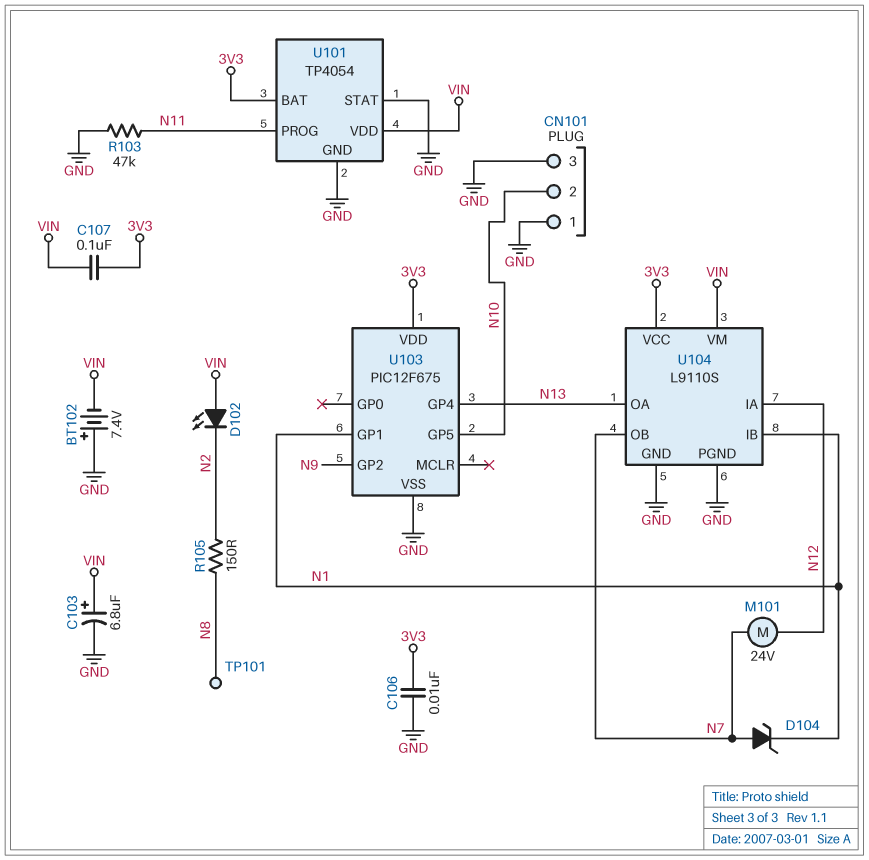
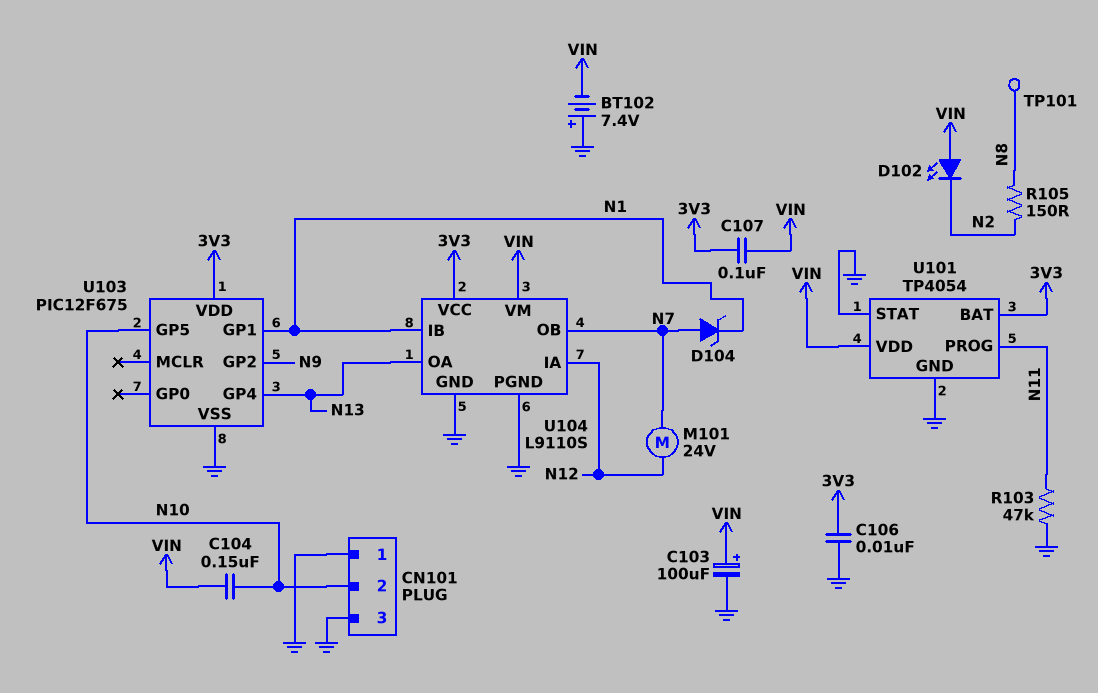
C103: 6.8uF (plus VIN, minus GND) -> 100uF (plus VIN, minus GND)
C104: none -> 150nF (N10, VIN)

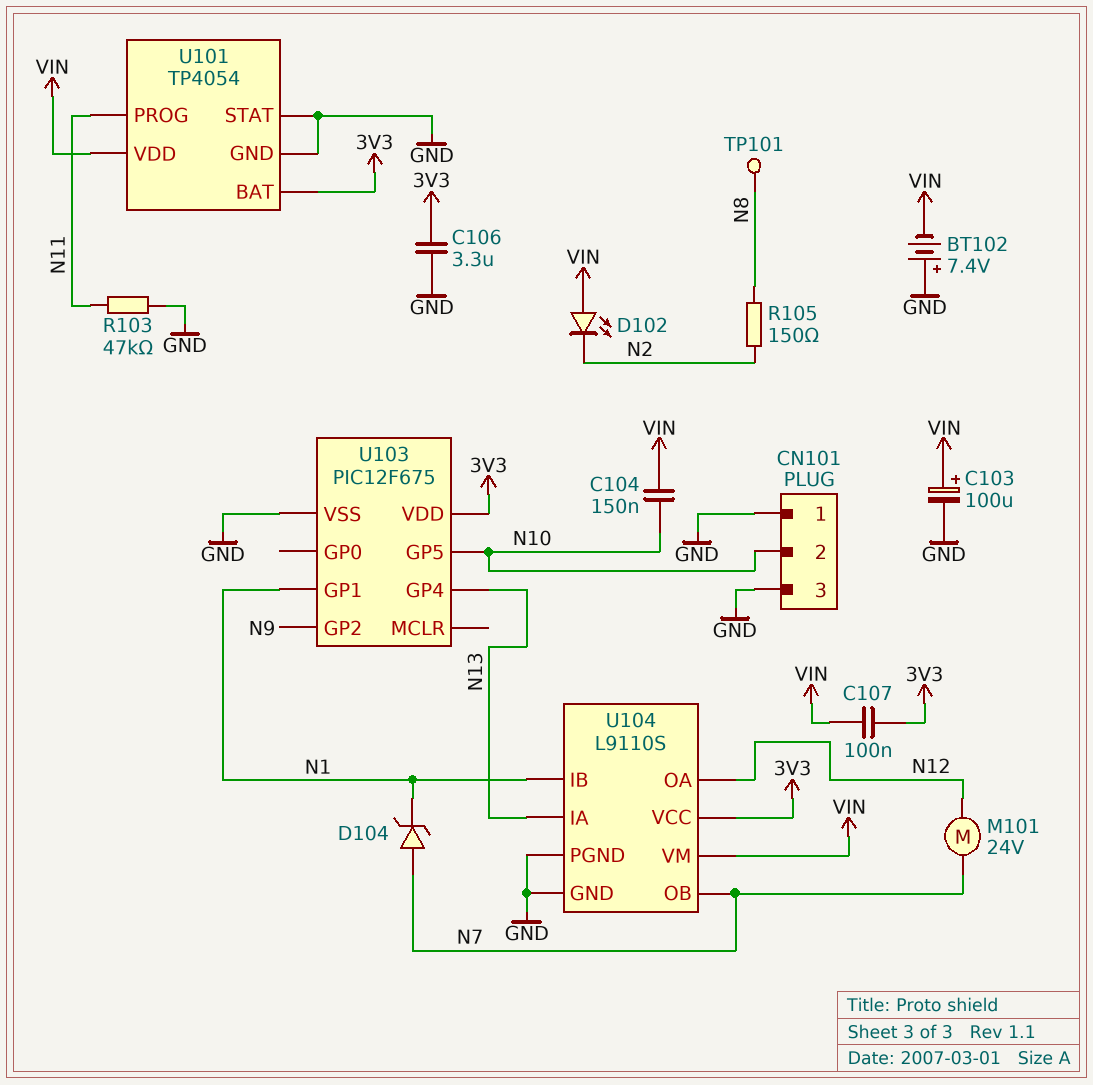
C106: 10nF (3V3, GND) -> 3.3uF (3V3, GND)
U104 pin IA: N12 -> N13
U104 pin OA: N13 -> N12

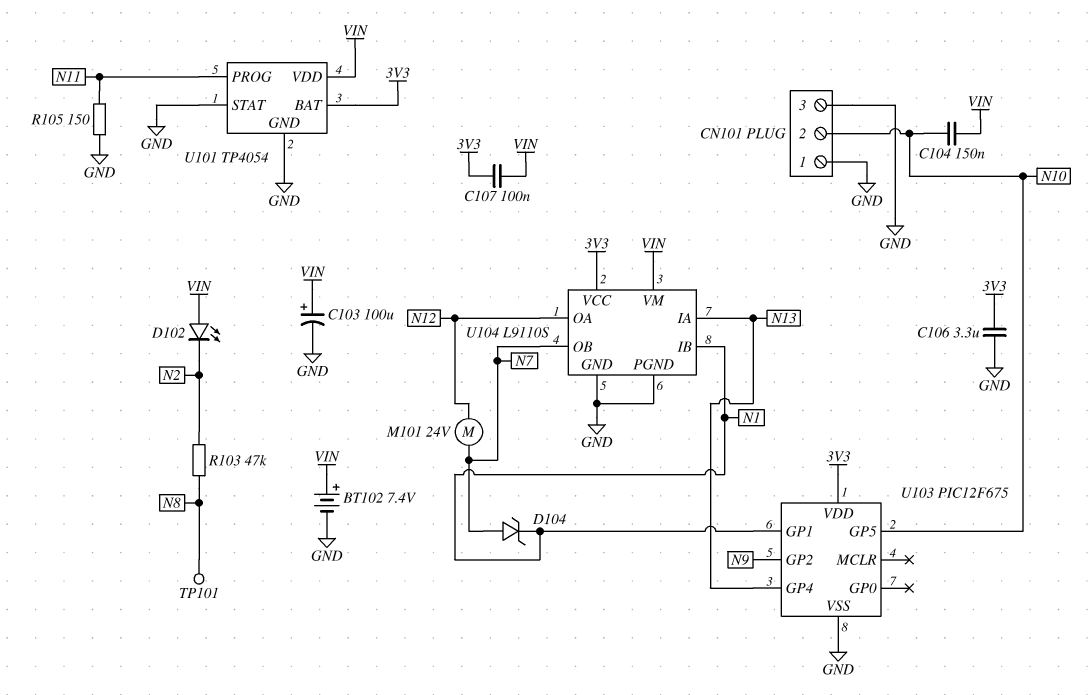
BT102: 7.4V (plus GND, minus VIN) -> 7.4V (plus VIN, minus GND)
R103: 47k (GND, N11) -> 47k (N2, N8)
R105: 150 (N2, N8) -> 150 (GND, N11)

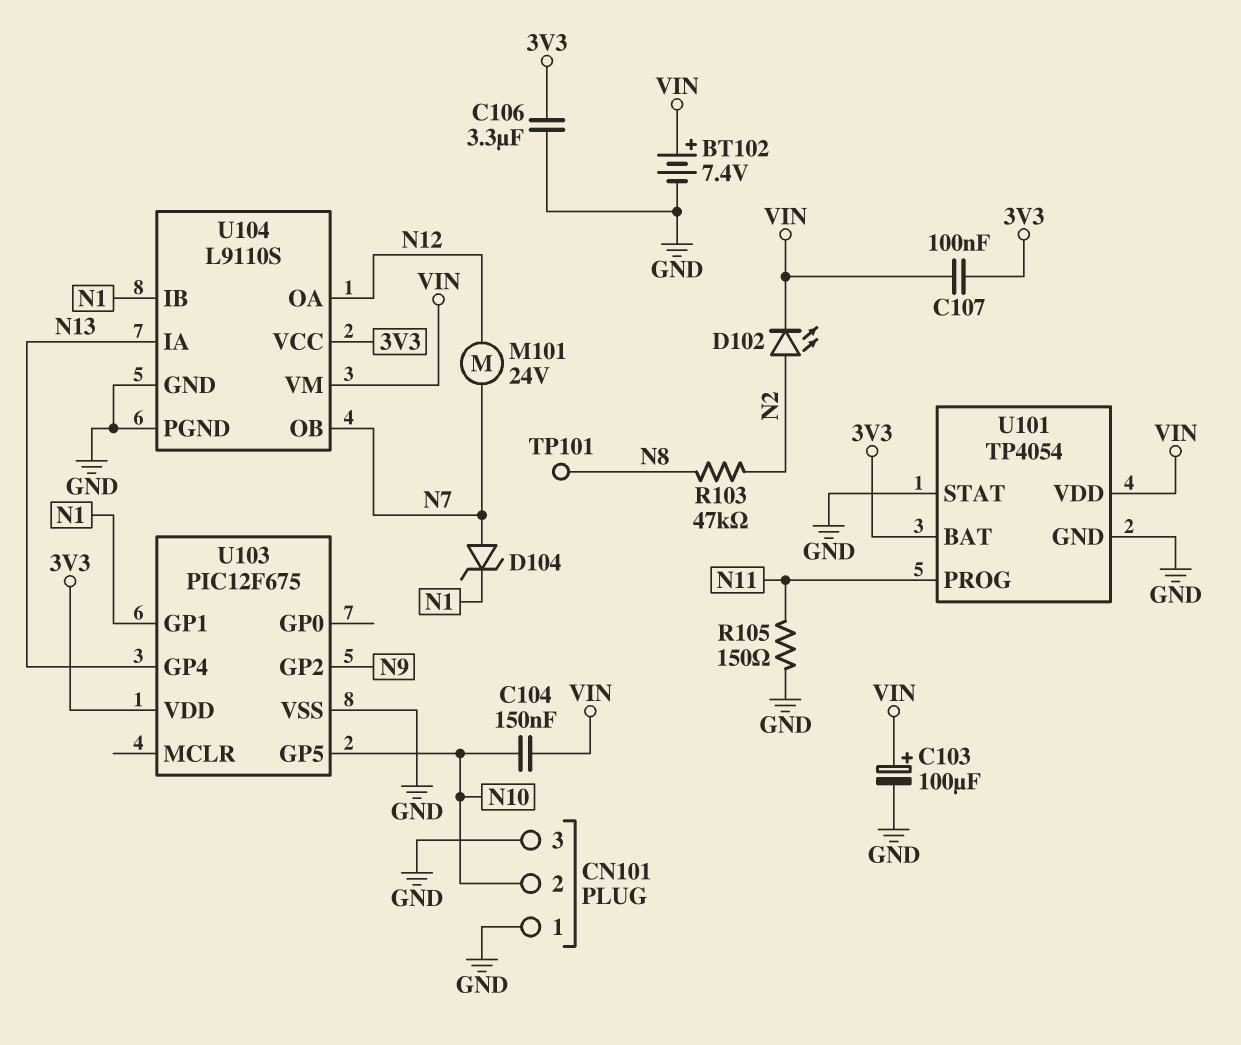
D102: LED (A VIN, K N2) -> LED (A N2, K VIN)

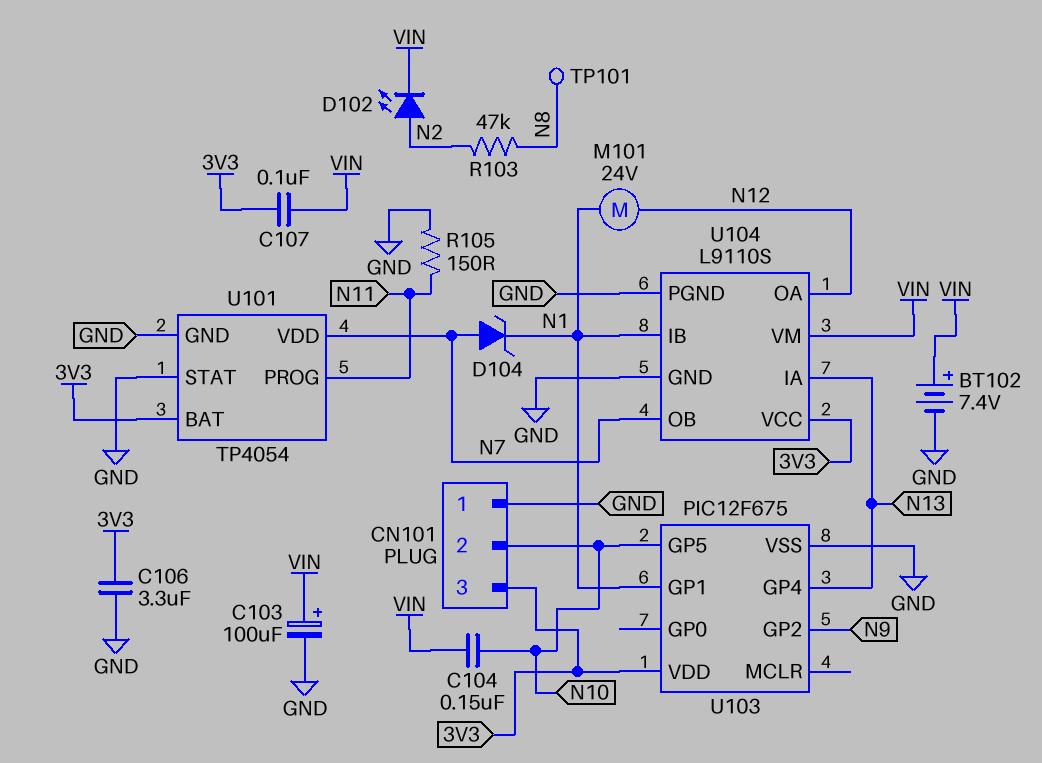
CN101 pin 3: GND -> 3V3
M101: motor 24V (N7, N12) -> motor 24V (N1, N12)
U101 pin VDD: VIN -> N7

